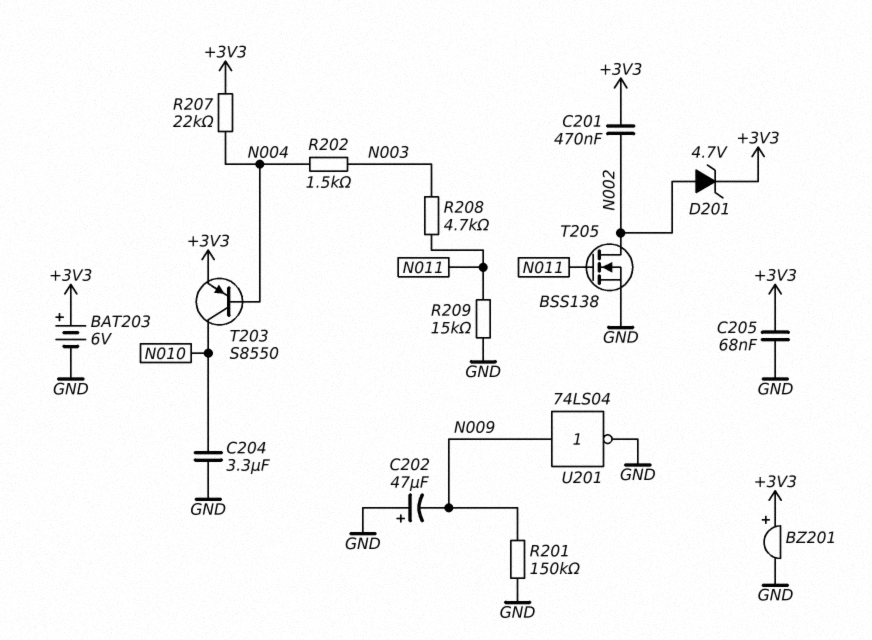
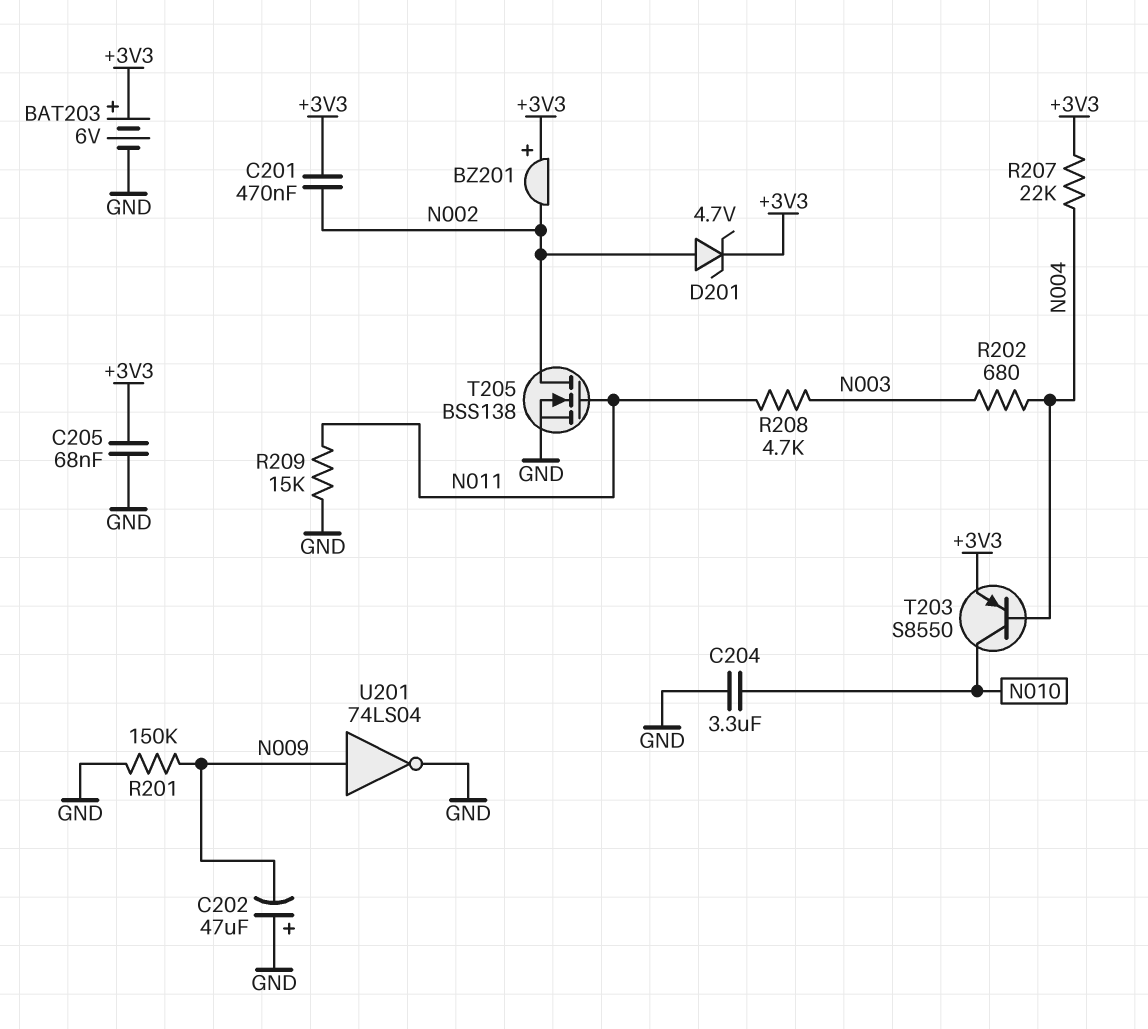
BZ201: buzzer (plus +3V3, minus GND) -> buzzer (plus +3V3, minus N002)
R202: 1.5k (N003, N004) -> 680 (N003, N004)

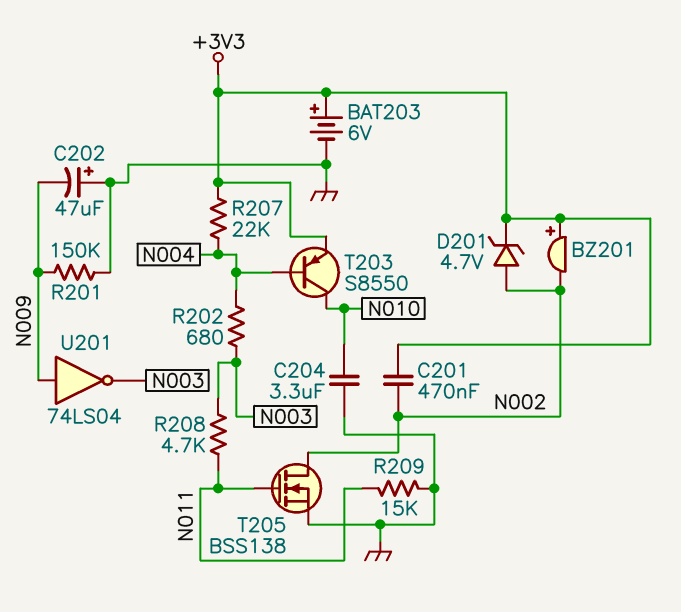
C205: 68nF (+3V3, GND) -> none
U201: NOT 74LS04 (in N009, out GND) -> NOT 74LS04 (in N009, out N003)

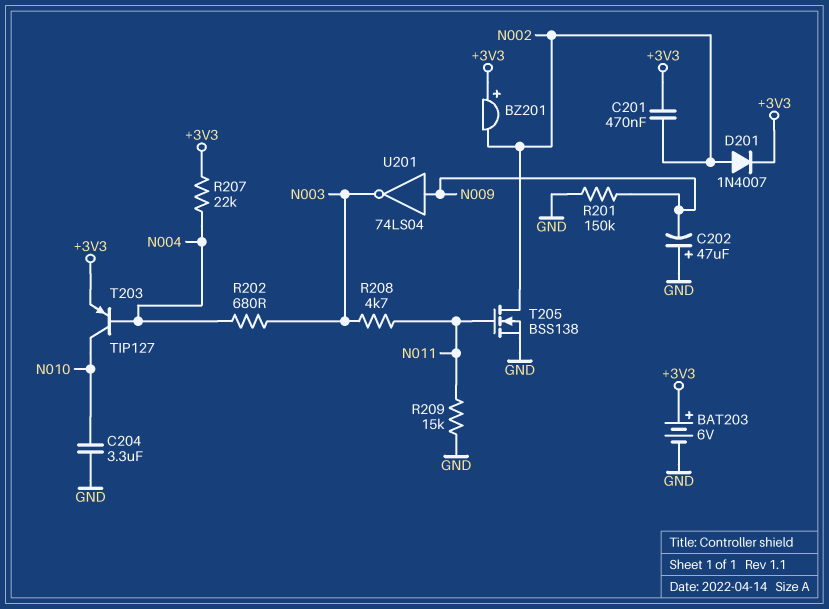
D201: zener 4.7V (A N002, K +3V3) -> diode 1N4007 (A N002, K +3V3)
T203: PNP S8550 (B N004, C N010, E +3V3) -> PNP TIP127 (B N004, C N010, E +3V3)

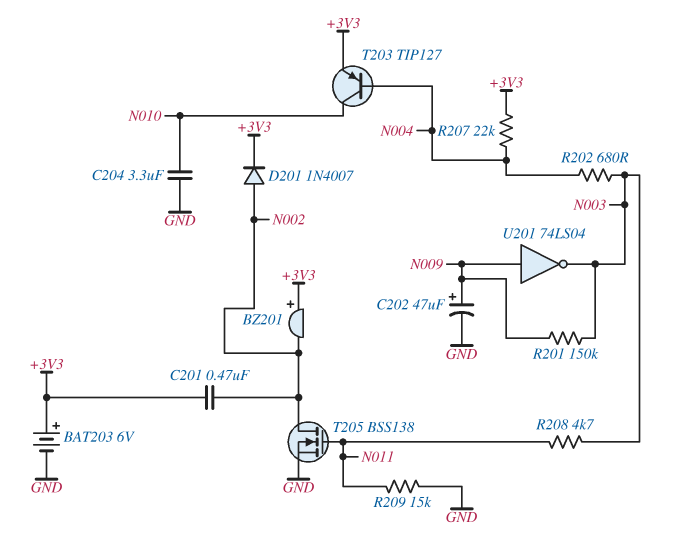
C202: 47uF (plus GND, minus N009) -> 47uF (plus N009, minus GND)
R201: 150k (GND, N009) -> 150k (N003, N009)

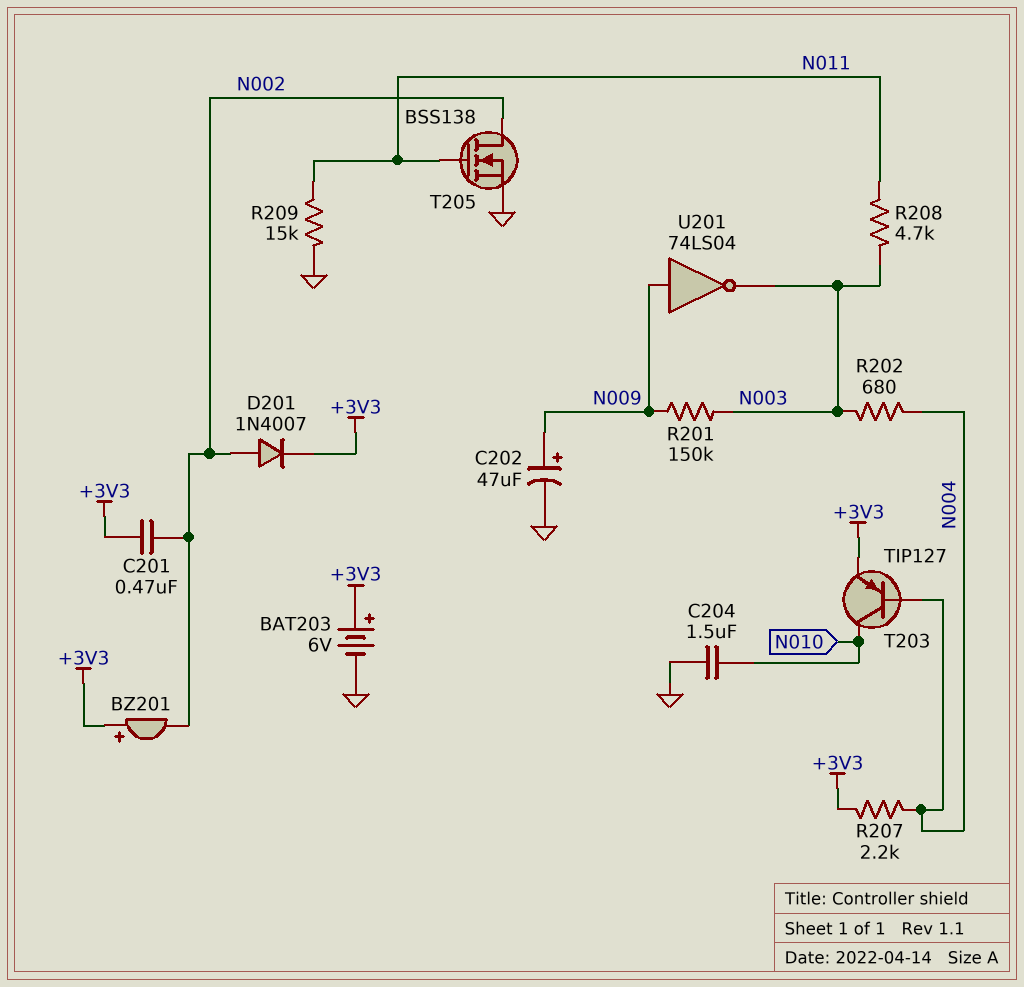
C204: 3.3uF (GND, N010) -> 1.5uF (GND, N010)
R207: 22k (+3V3, N004) -> 2.2k (+3V3, N004)

